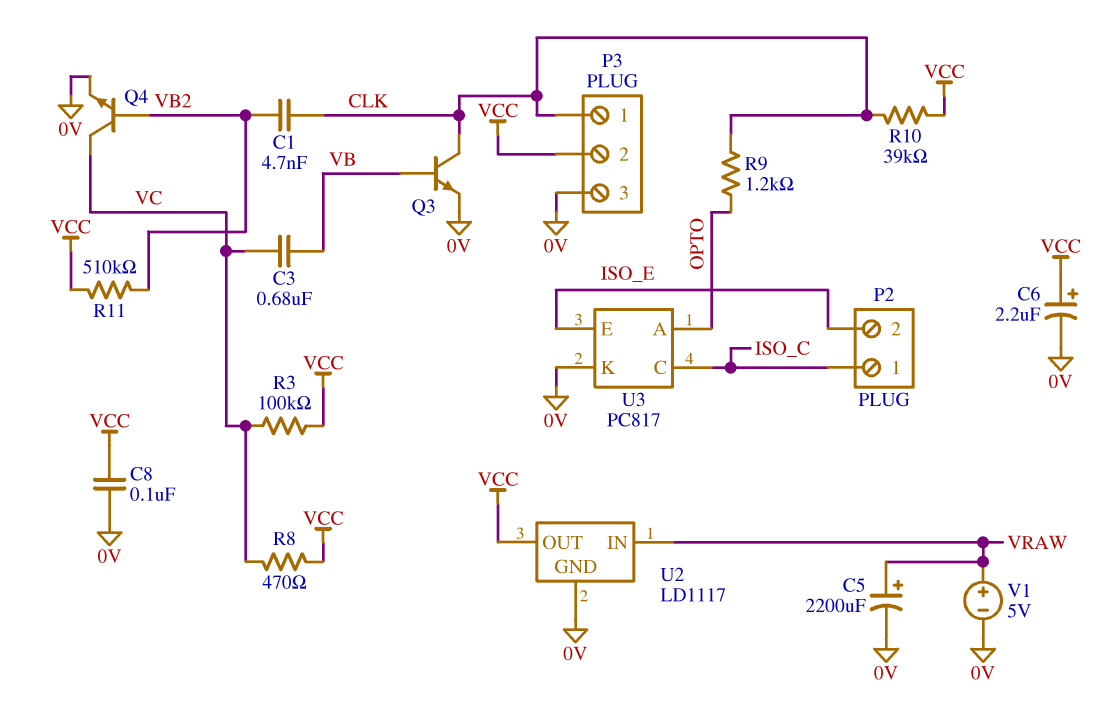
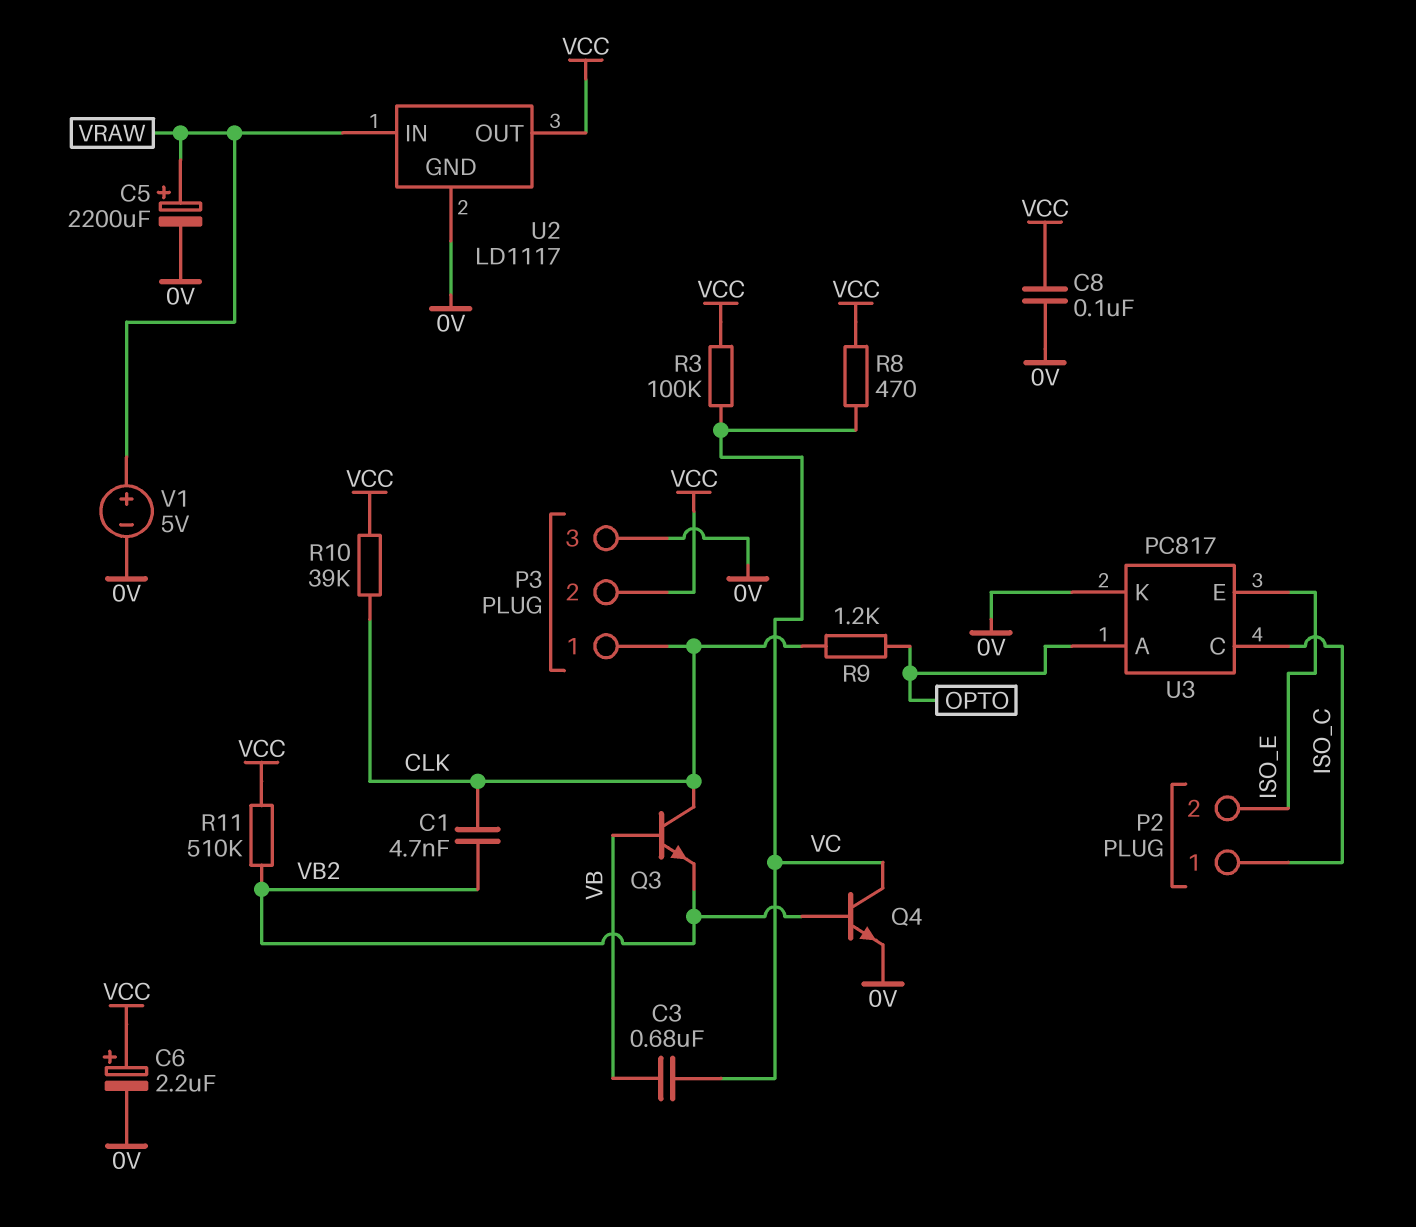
Q3: NPN (B VB, C CLK, E 0V) -> NPN (B VB, C CLK, E VB2)

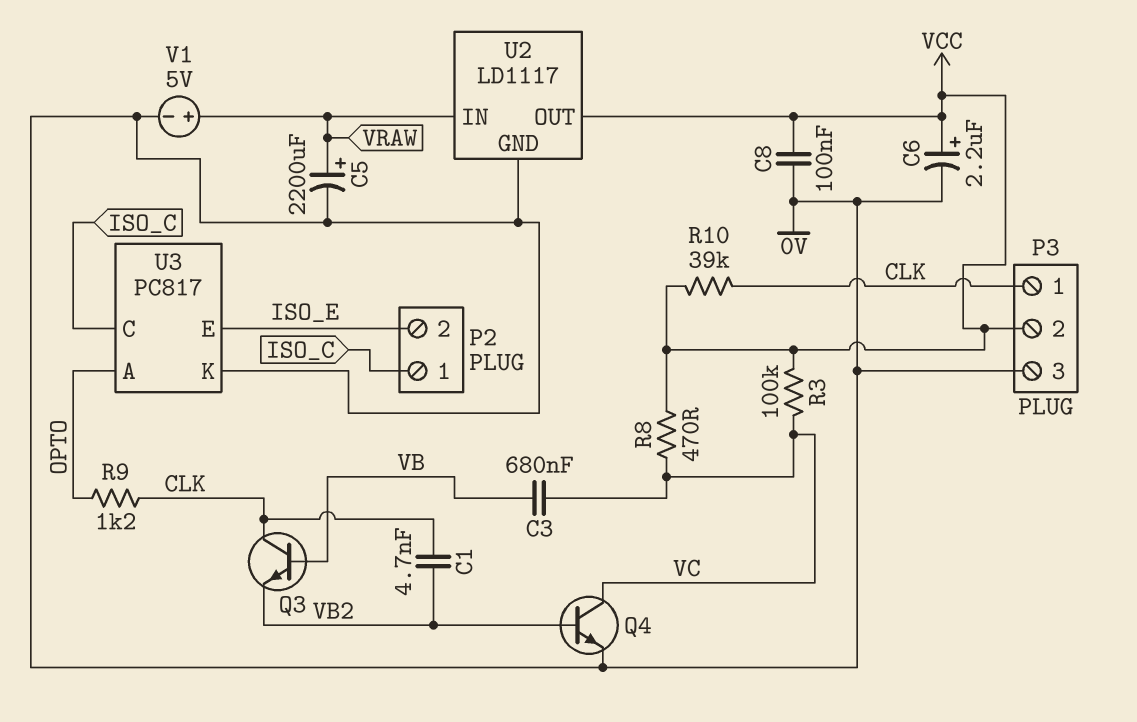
R11: 510k (VB2, VCC) -> none

